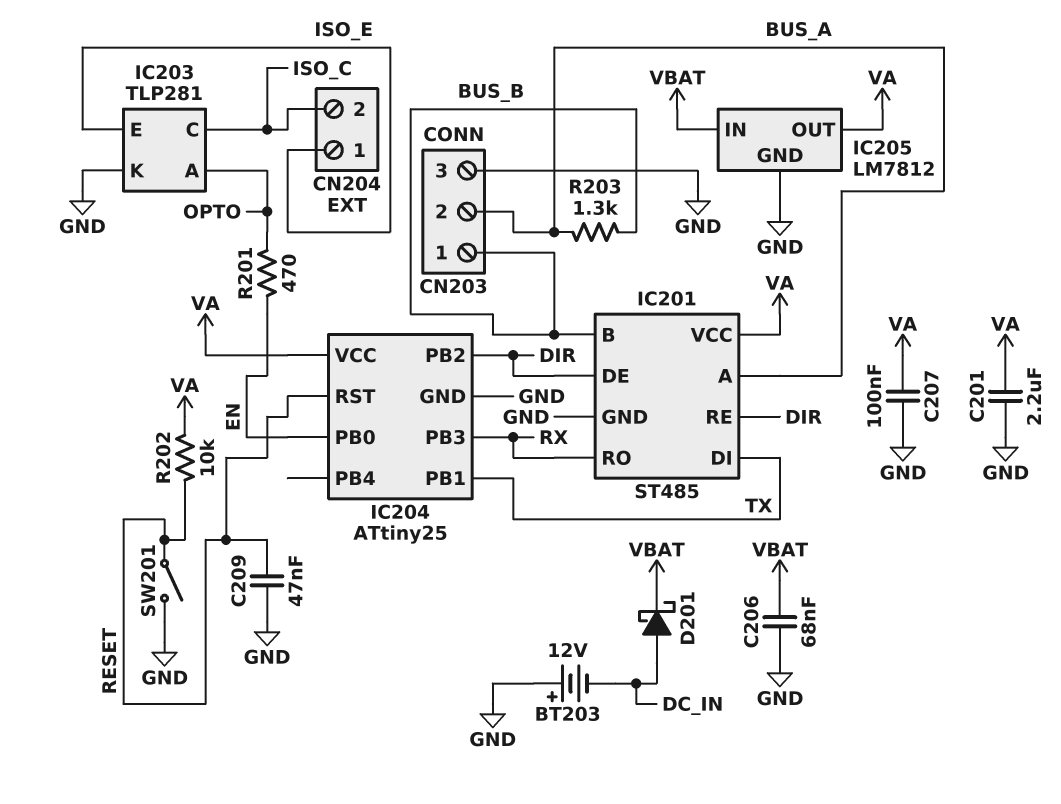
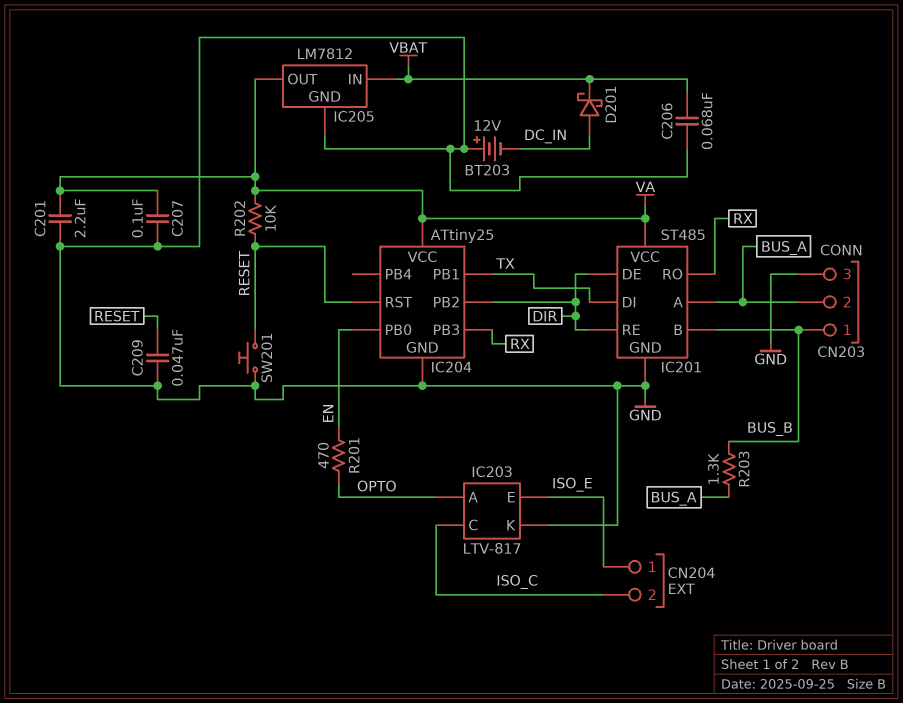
IC203: TLP281 -> LTV-817
SW201: switch (GND, RESET) -> button (GND, RESET)

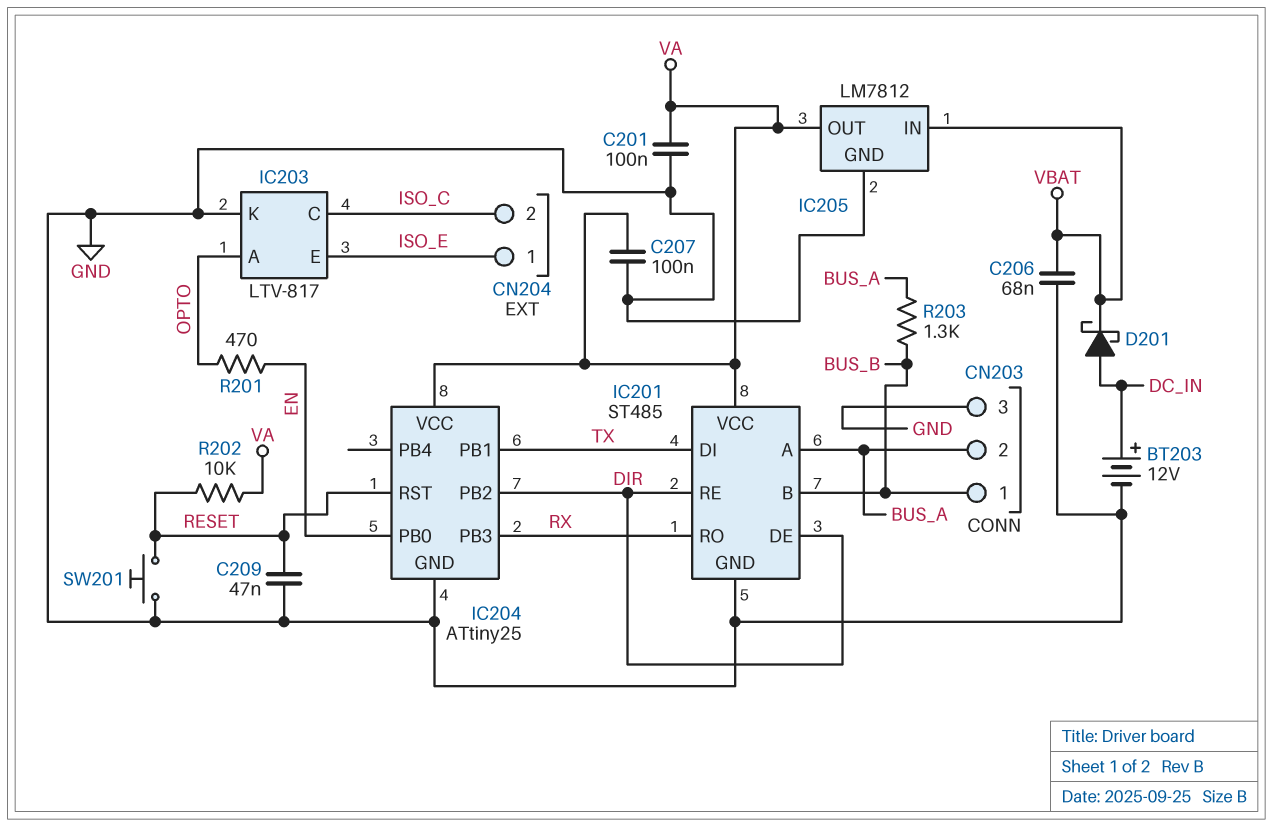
BT203: 12V (plus GND, minus DC_IN) -> 12V (plus DC_IN, minus GND)
C201: 2.2uF (GND, VA) -> 100nF (GND, VA)

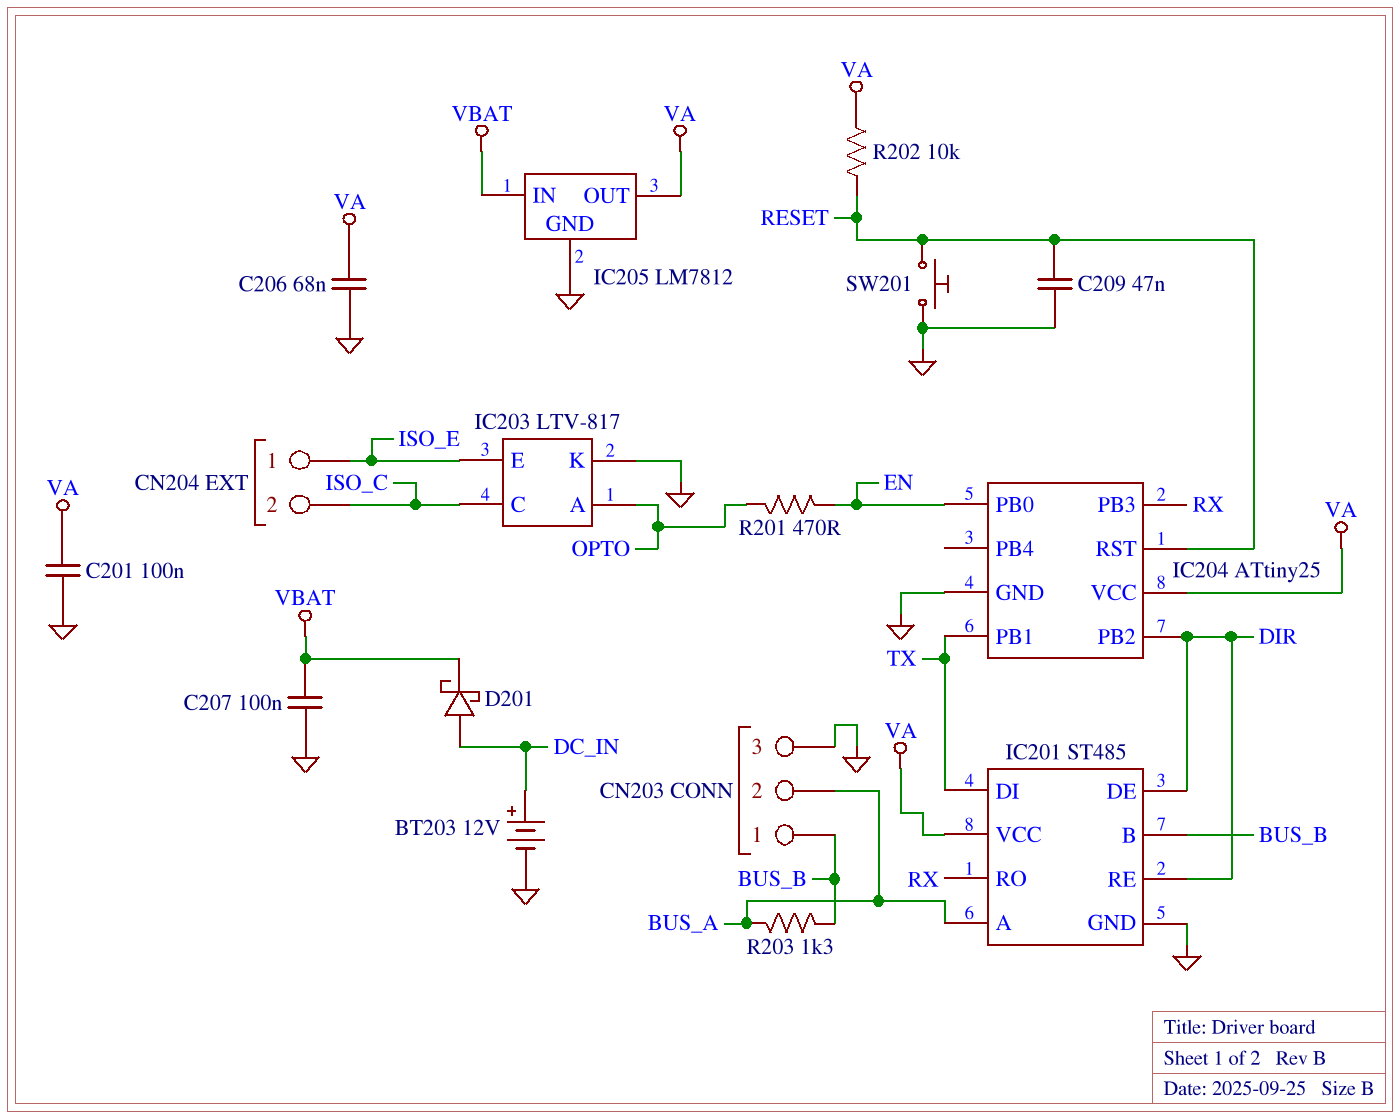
C206: 68nF (GND, VBAT) -> 68nF (GND, VA)
C207: 100nF (GND, VA) -> 100nF (GND, VBAT)

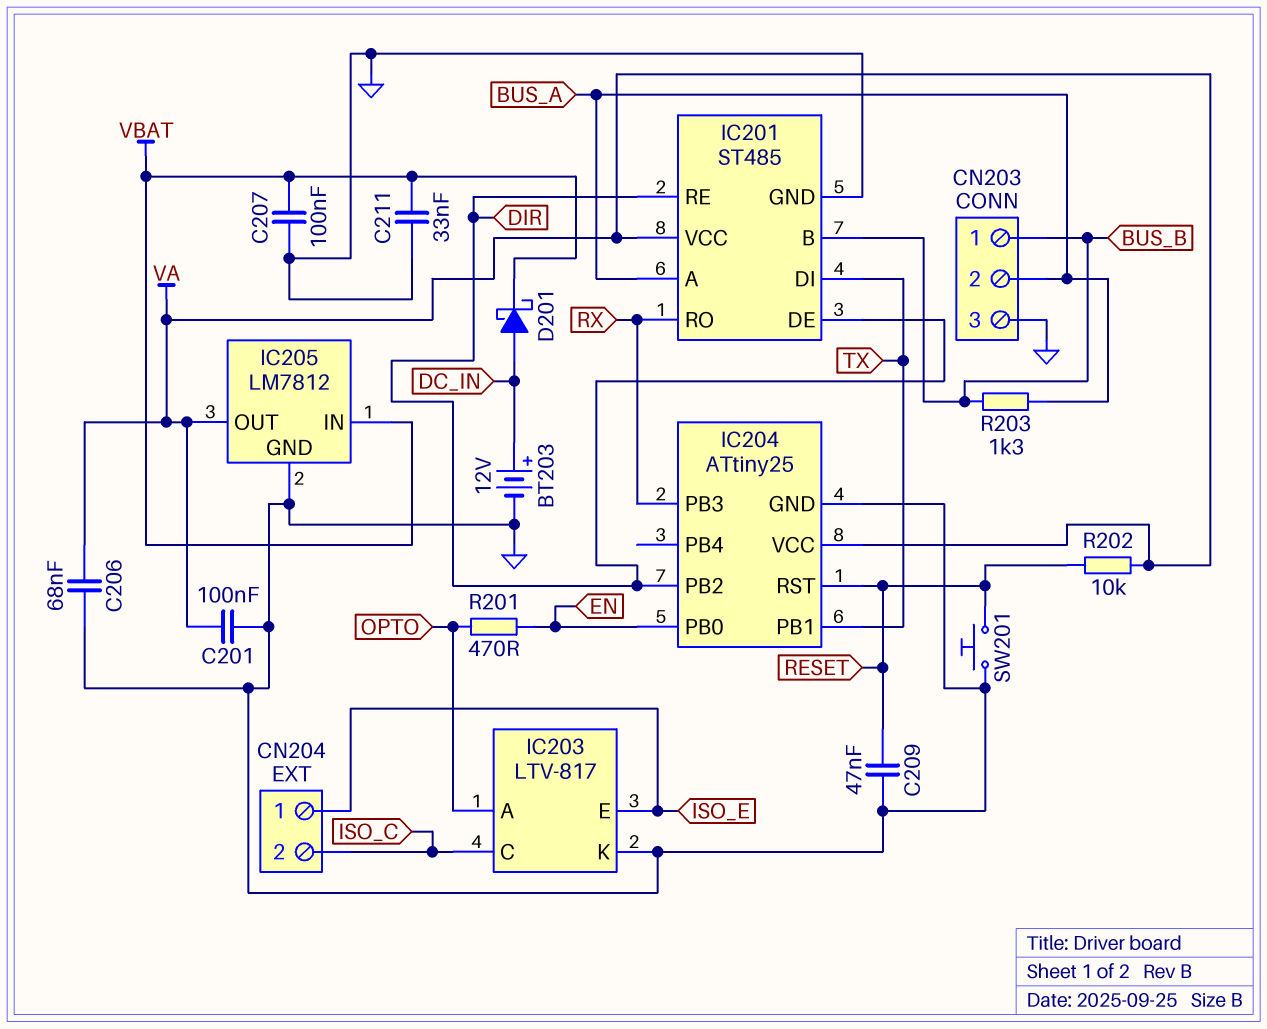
C211: none -> 33nF (GND, VBAT)

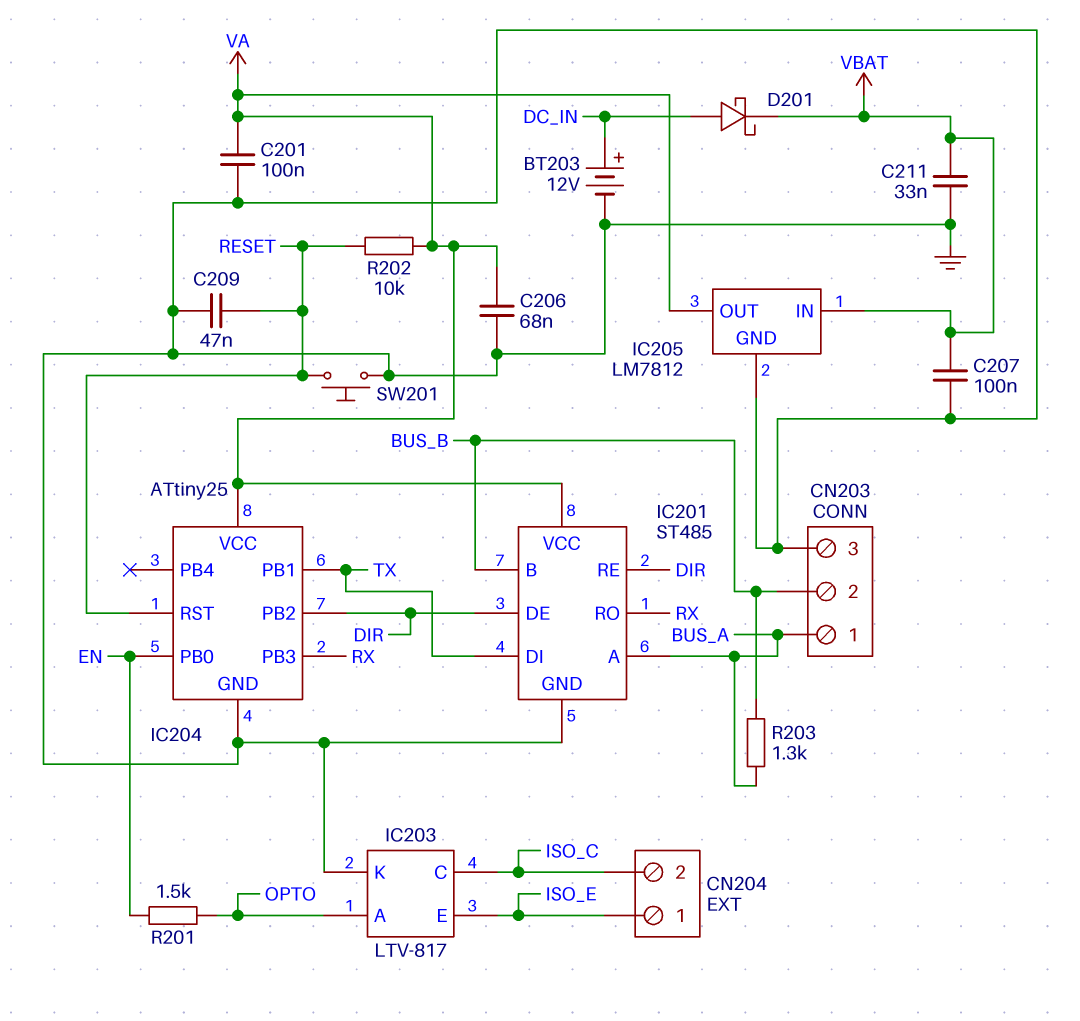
CN203 pin 1: BUS_B -> BUS_A
CN203 pin 2: BUS_A -> BUS_B
R201: 470 (EN, OPTO) -> 1.5k (EN, OPTO)

